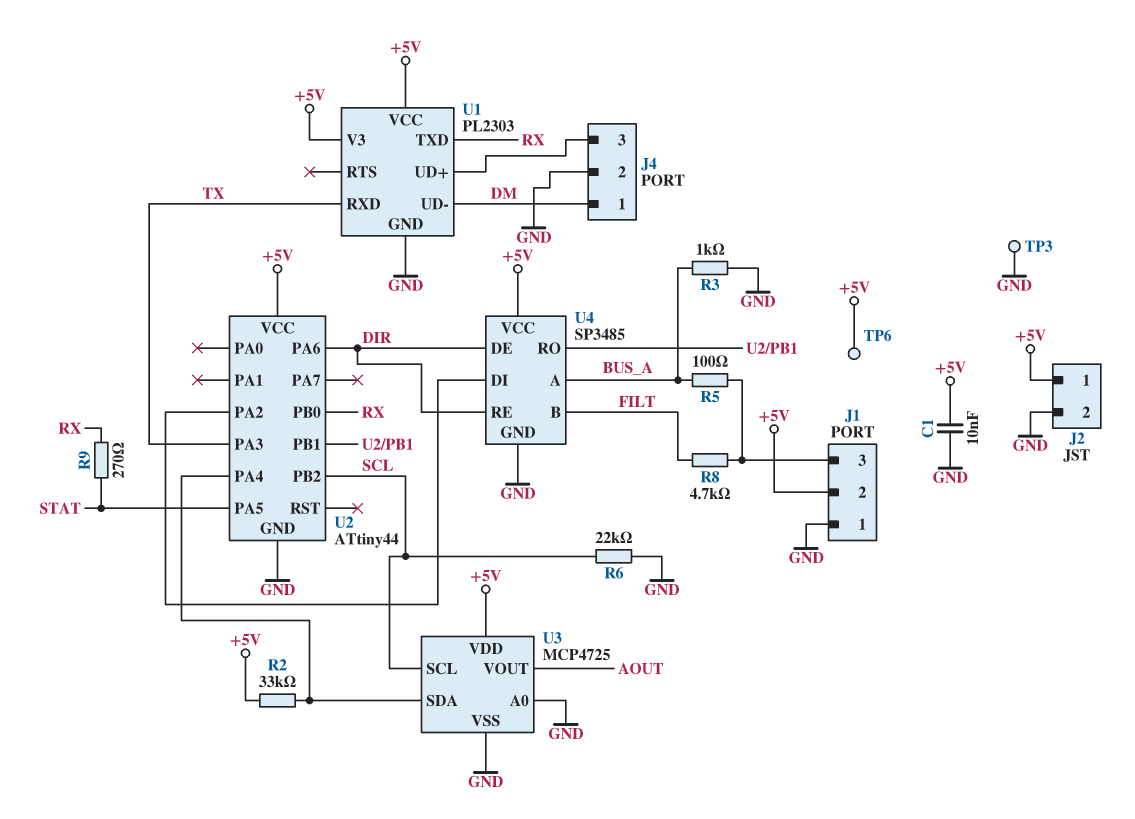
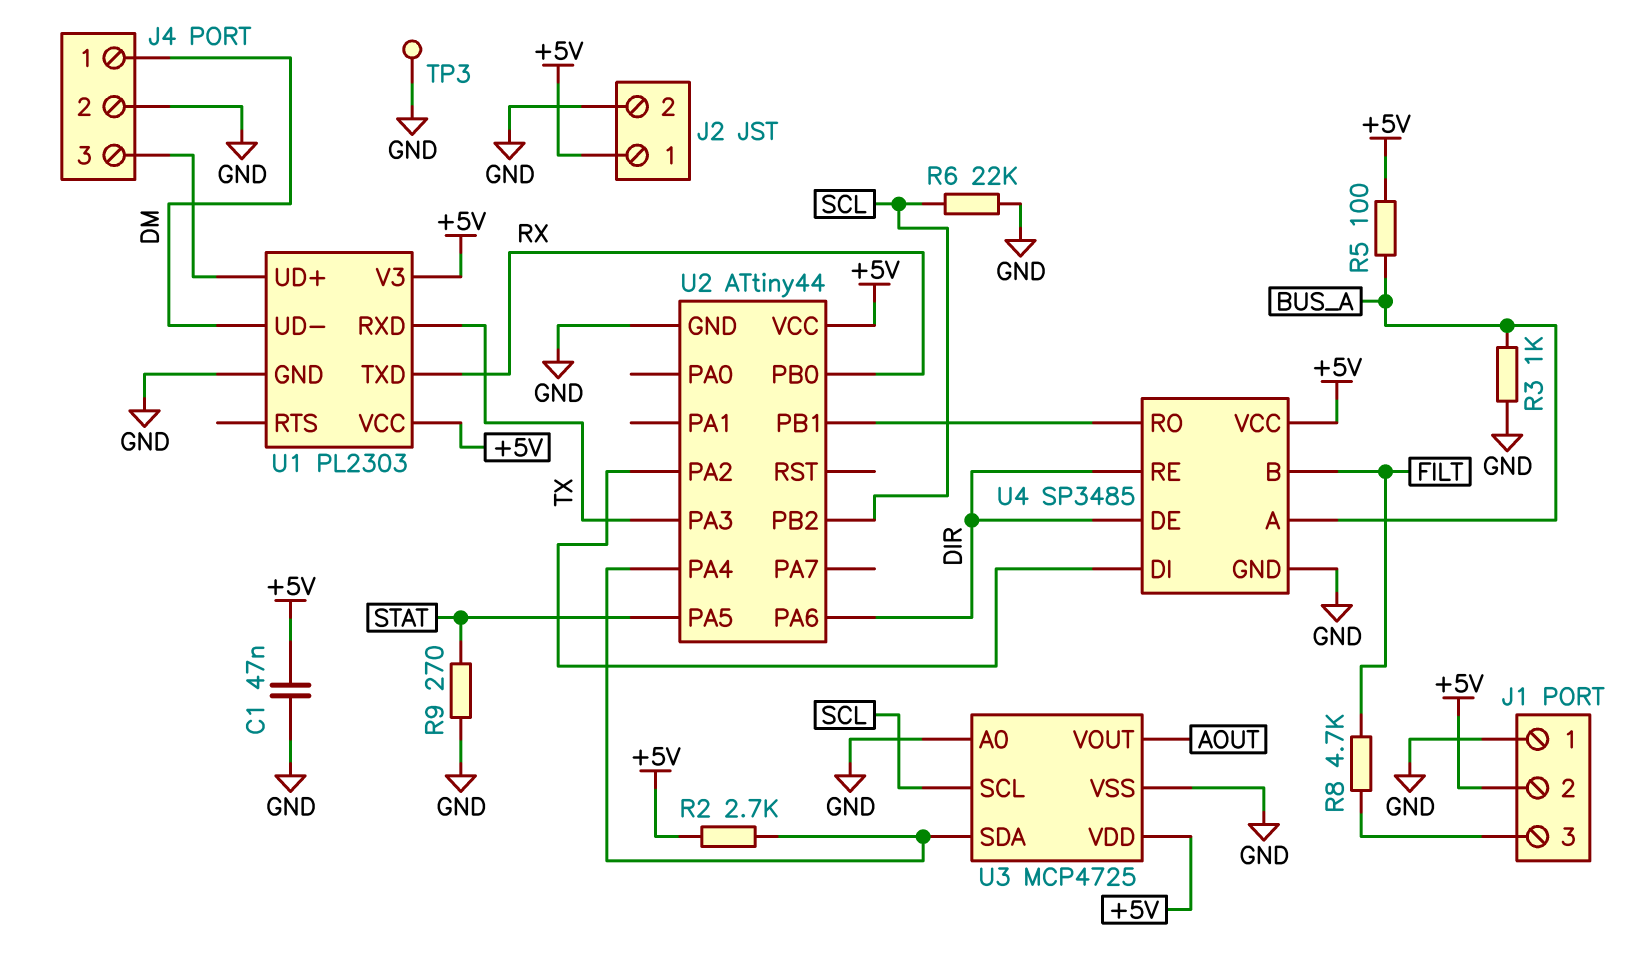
C1: 10nF (+5V, GND) -> 47nF (+5V, GND)
R2: 33k (+5V, U2/PA4) -> 2.7k (+5V, U2/PA4)
R5: 100 (BUS_A, J1/3) -> 100 (+5V, BUS_A)
R9: 270 (RX, STAT) -> 270 (GND, STAT)
TP6: test point (+5V) -> none

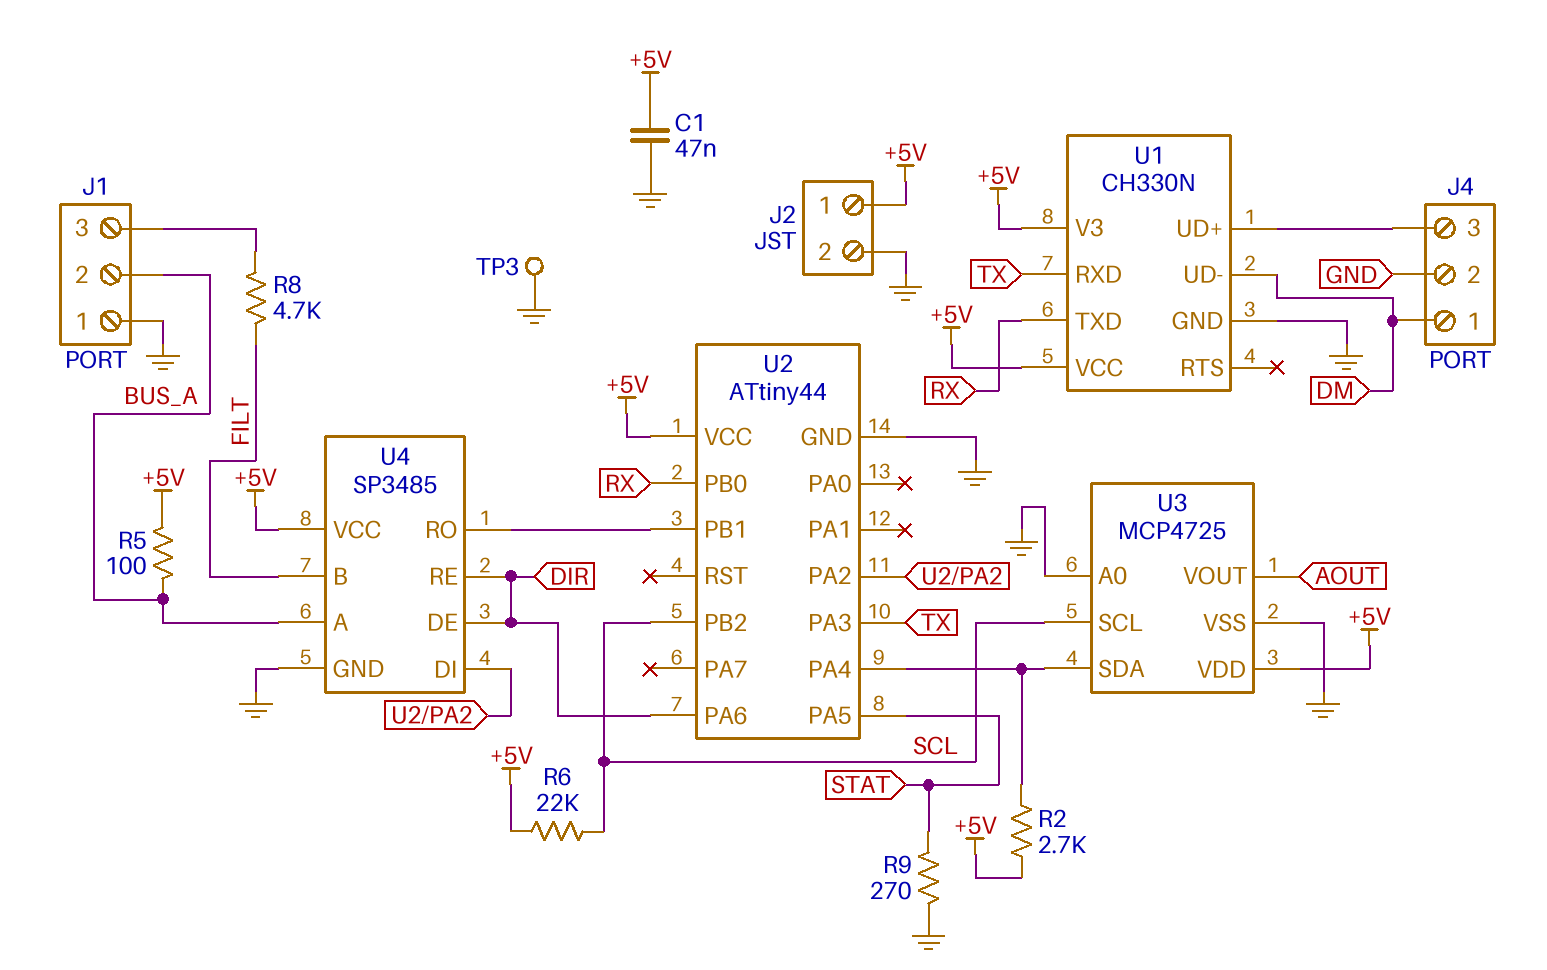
J1 pin 2: +5V -> BUS_A
R3: 1k (BUS_A, GND) -> none
R6: 22k (GND, SCL) -> 22k (+5V, SCL)
U1: PL2303 -> CH330N

